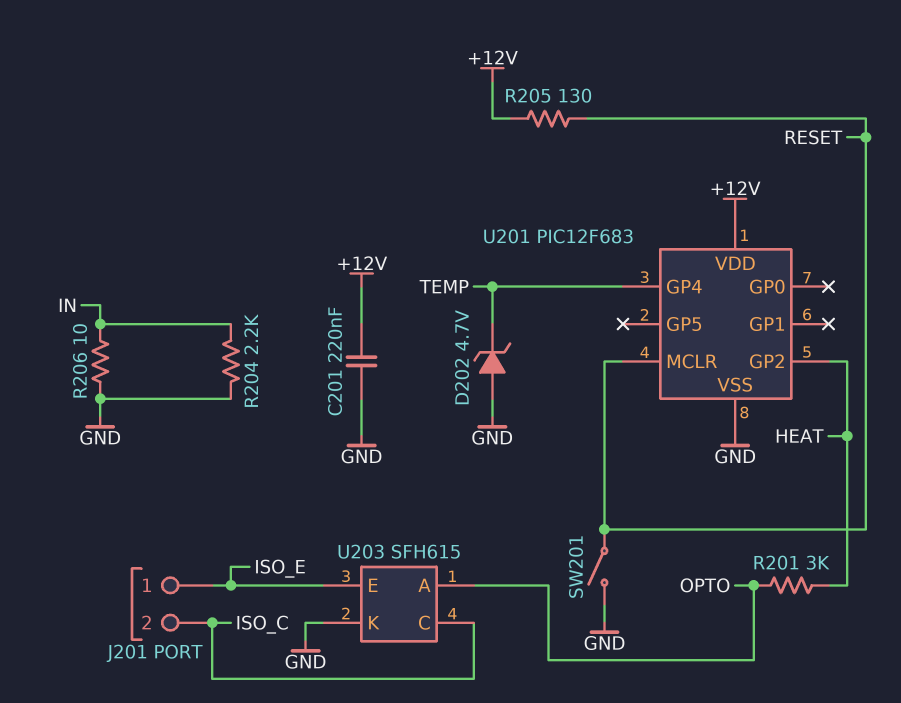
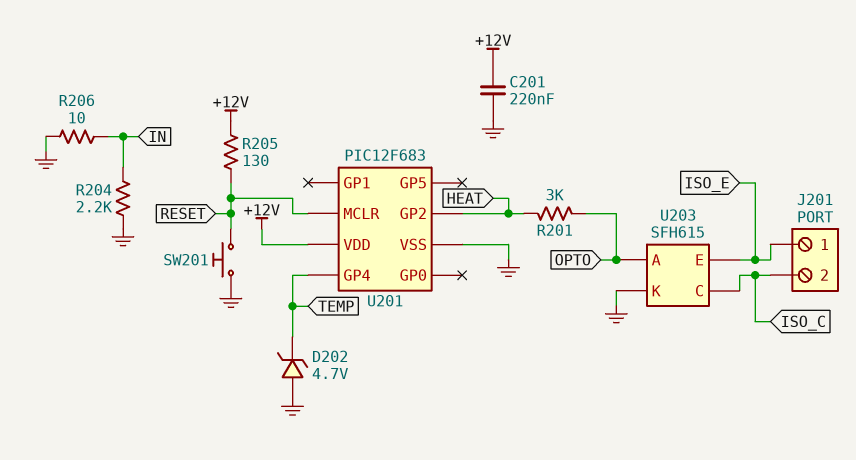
SW201: switch (GND, RESET) -> button (GND, RESET)

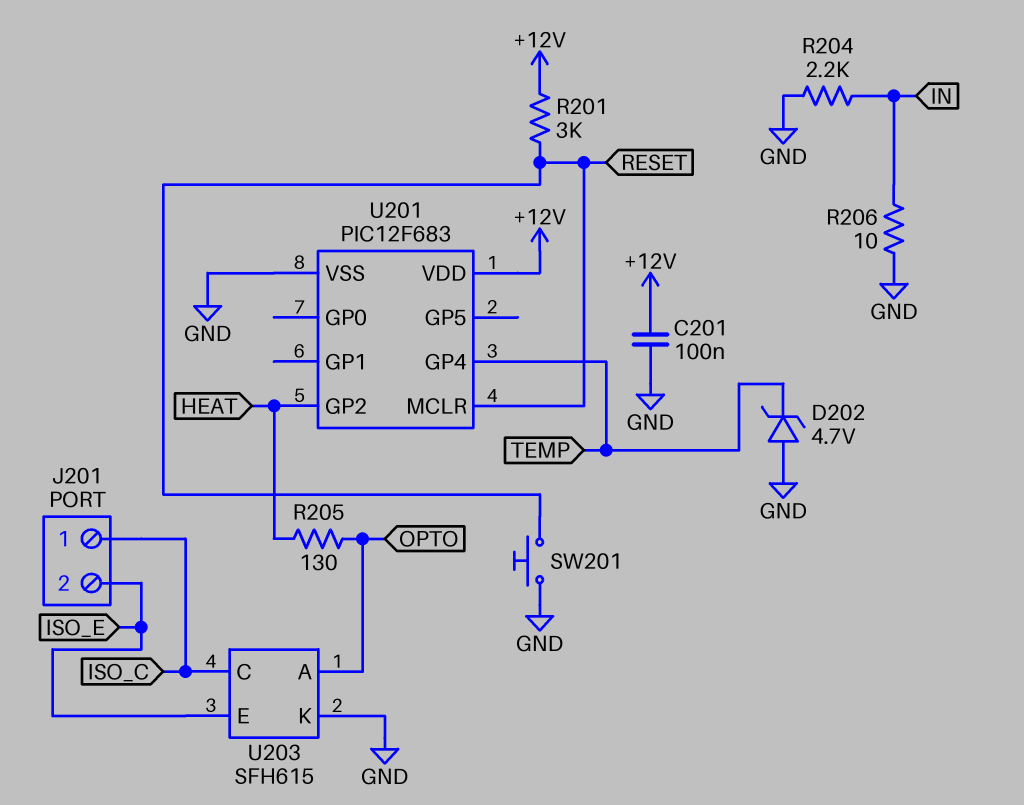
C201: 220nF (+12V, GND) -> 100nF (+12V, GND)
J201 pin 1: ISO_E -> ISO_C
J201 pin 2: ISO_C -> ISO_E
R201: 3k (HEAT, OPTO) -> 3k (+12V, RESET)
R205: 130 (+12V, RESET) -> 130 (HEAT, OPTO)

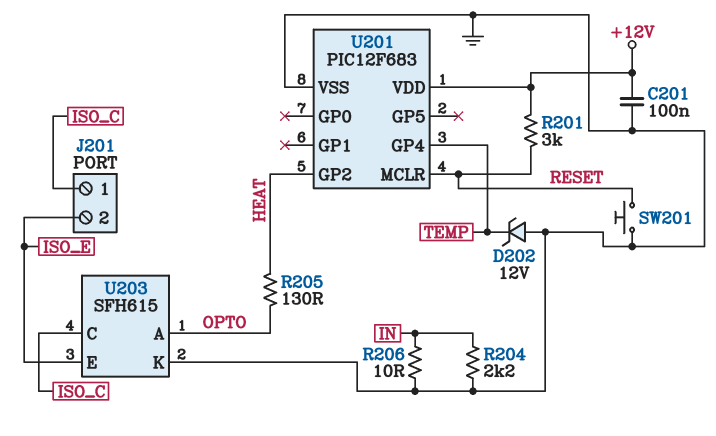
D202: zener 4.7V (A GND, K TEMP) -> zener 12V (A GND, K TEMP)

